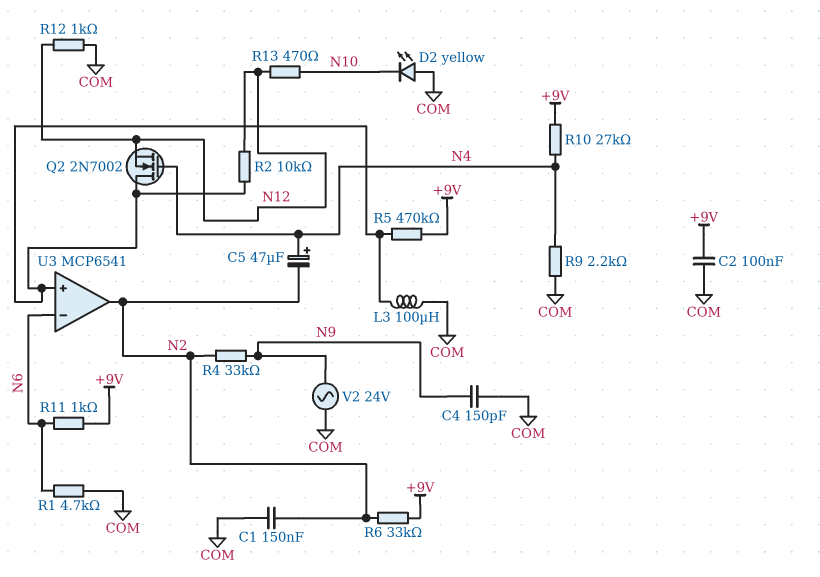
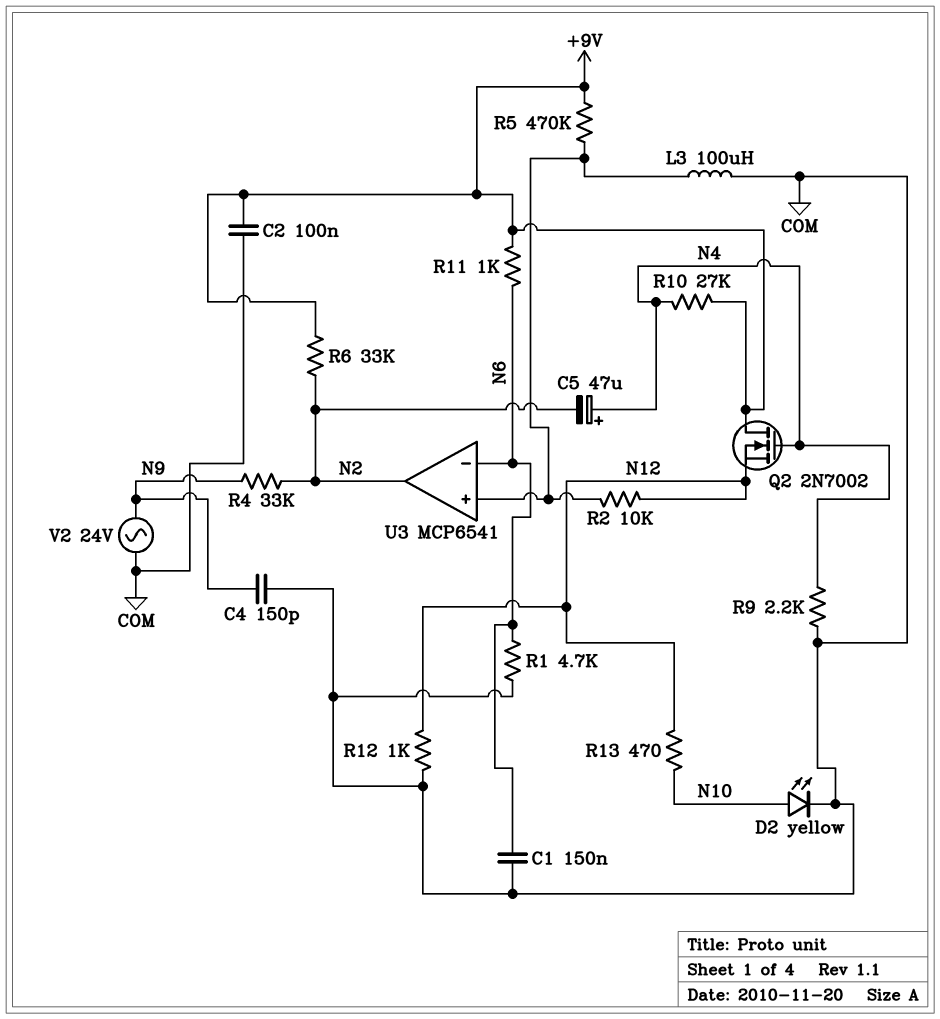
C1: 150nF (COM, N2) -> 150nF (COM, N6)
D2: LED yellow (A COM, K N10) -> LED yellow (A N10, K COM)
Q2: NMOS 2N7002 (G N4, D U3/in+, S N12) -> NMOS 2N7002 (G N4, D +9V, S N12)

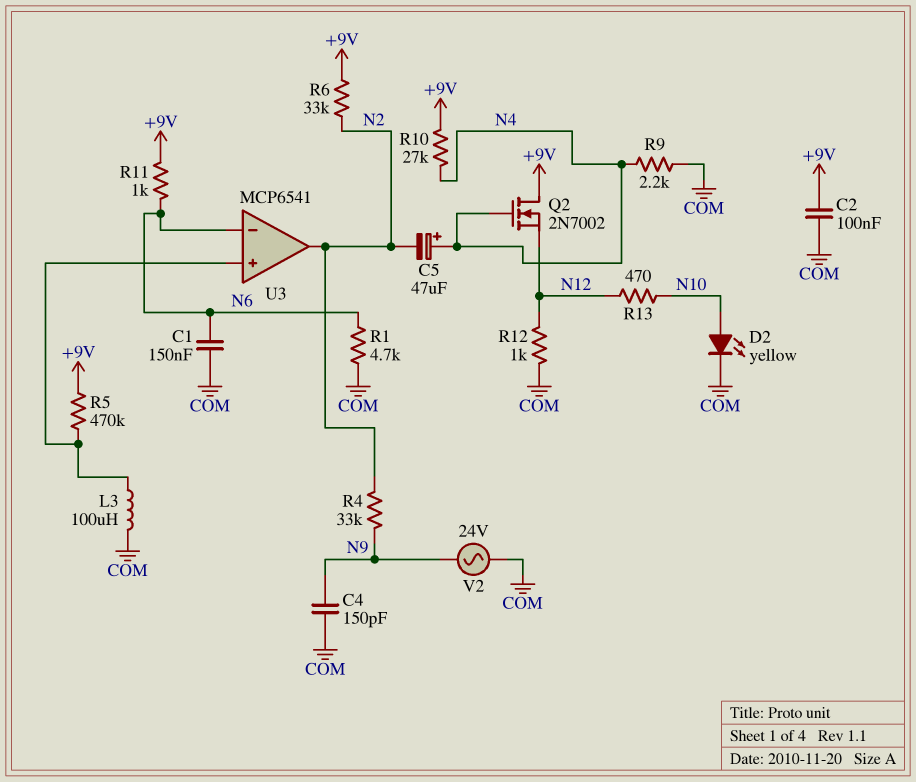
R2: 10k (N12, U3/in+) -> none

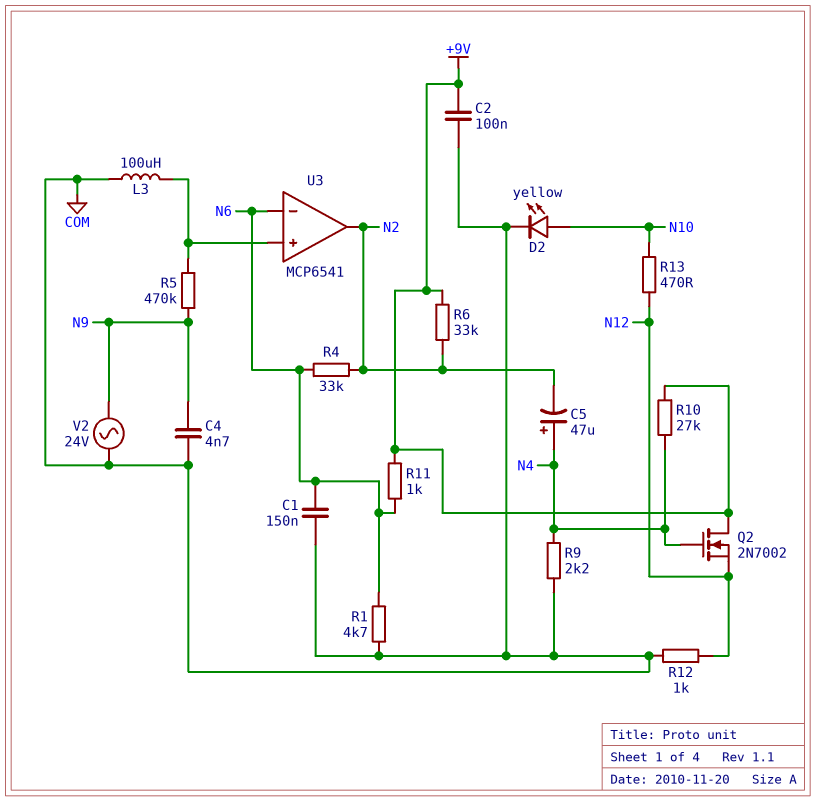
C4: 150pF (COM, N9) -> 4.7nF (COM, N9)
R4: 33k (N2, N9) -> 33k (N2, N6)
R5: 470k (+9V, U3/in+) -> 470k (N9, U3/in+)

